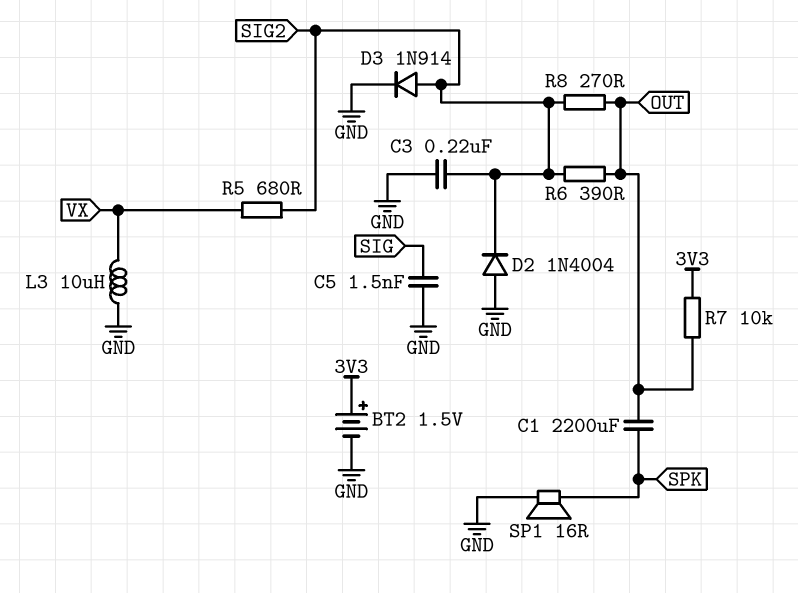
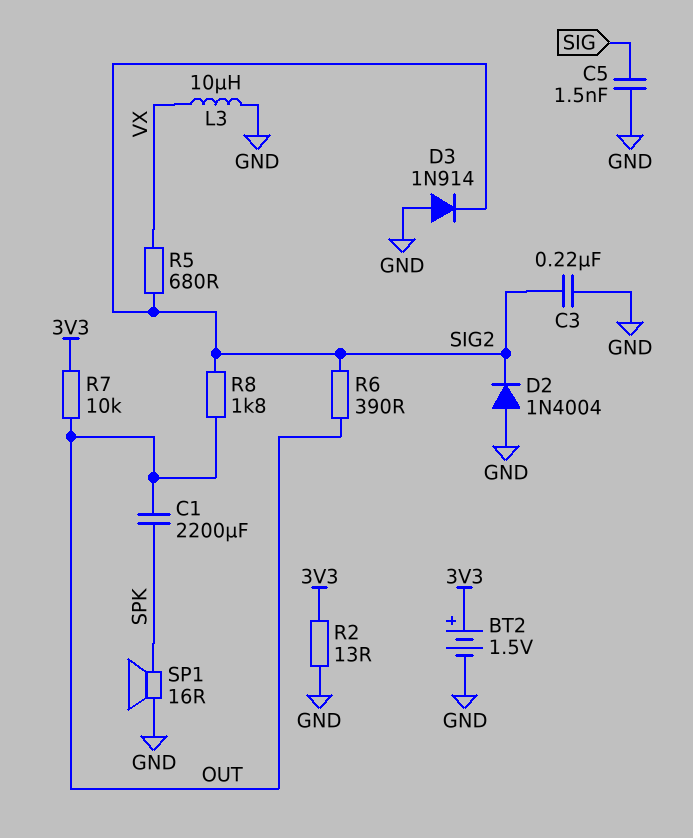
D3: diode 1N914 (A SIG2, K GND) -> diode 1N914 (A GND, K SIG2)
R2: none -> 13 (3V3, GND)
R8: 270 (OUT, SIG2) -> 1.8k (OUT, SIG2)

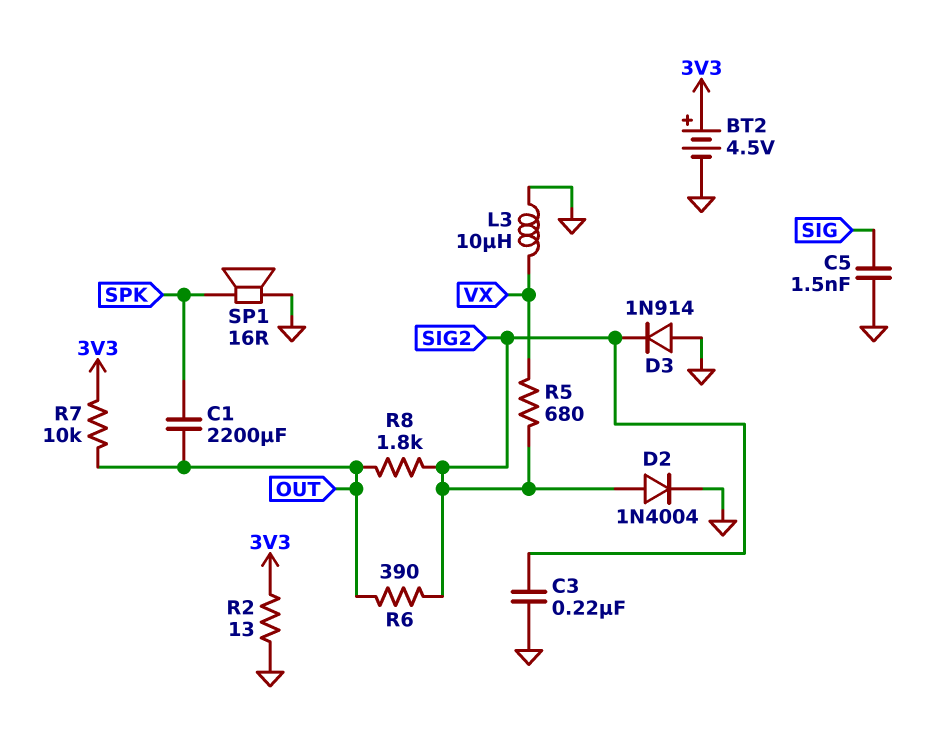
BT2: 1.5V (plus 3V3, minus GND) -> 4.5V (plus 3V3, minus GND)
D2: diode 1N4004 (A GND, K SIG2) -> diode 1N4004 (A SIG2, K GND)

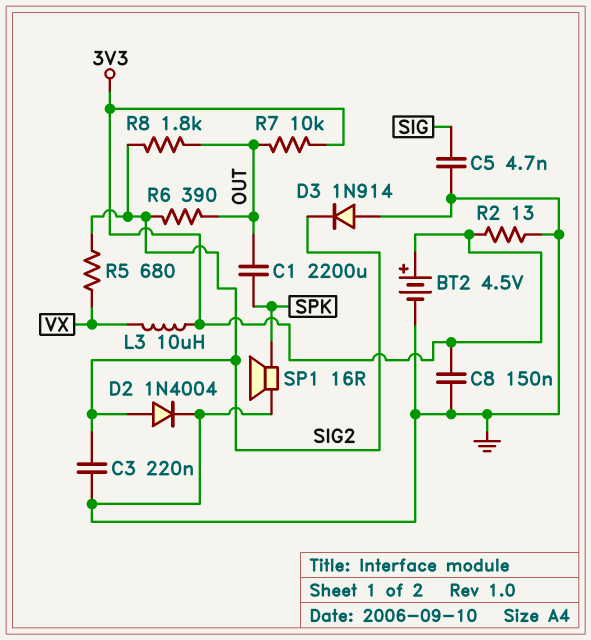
C5: 1.5nF (GND, SIG) -> 4.7nF (GND, SIG)
C8: none -> 150nF (3V3, GND)
L3: 10uH (GND, VX) -> 10uH (3V3, VX)

